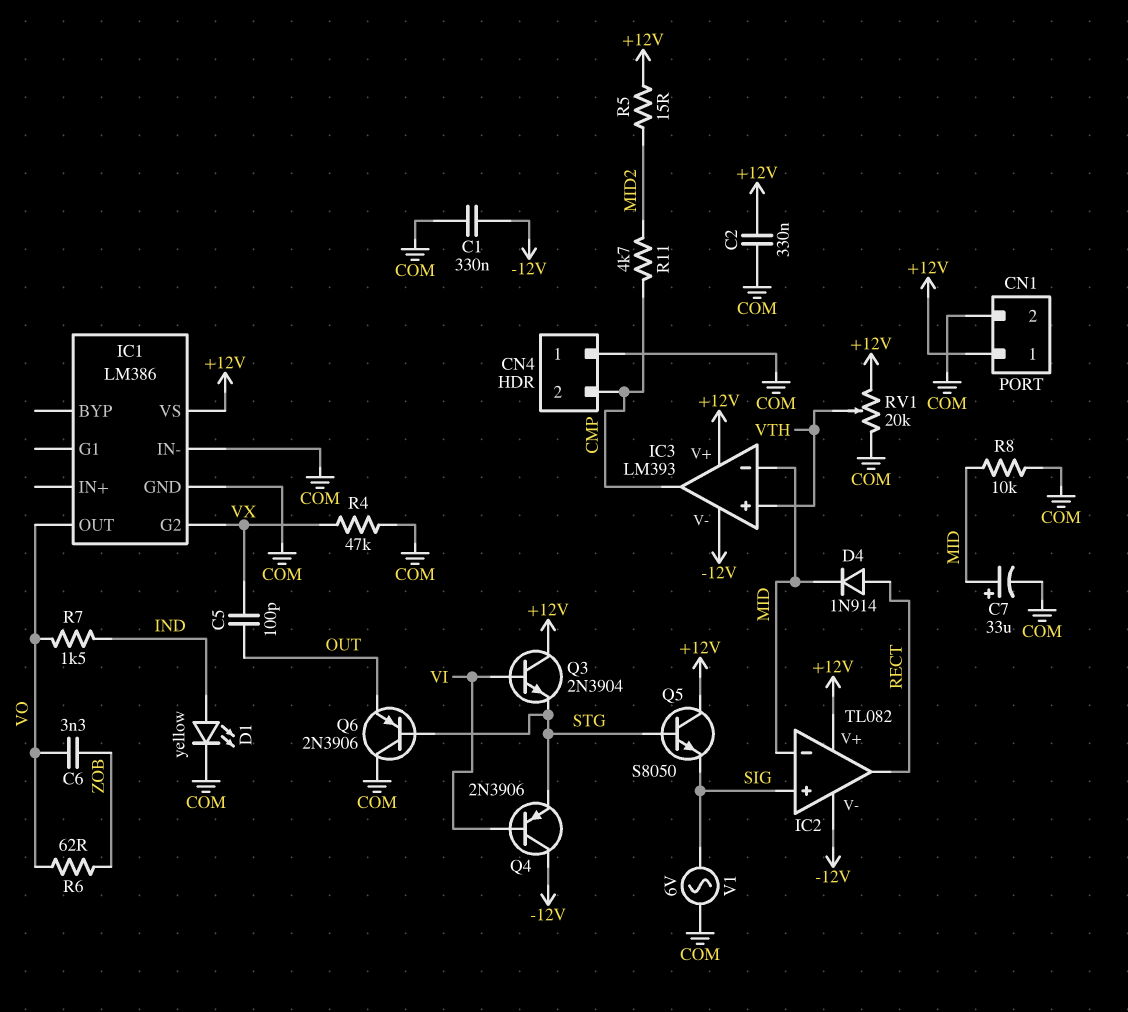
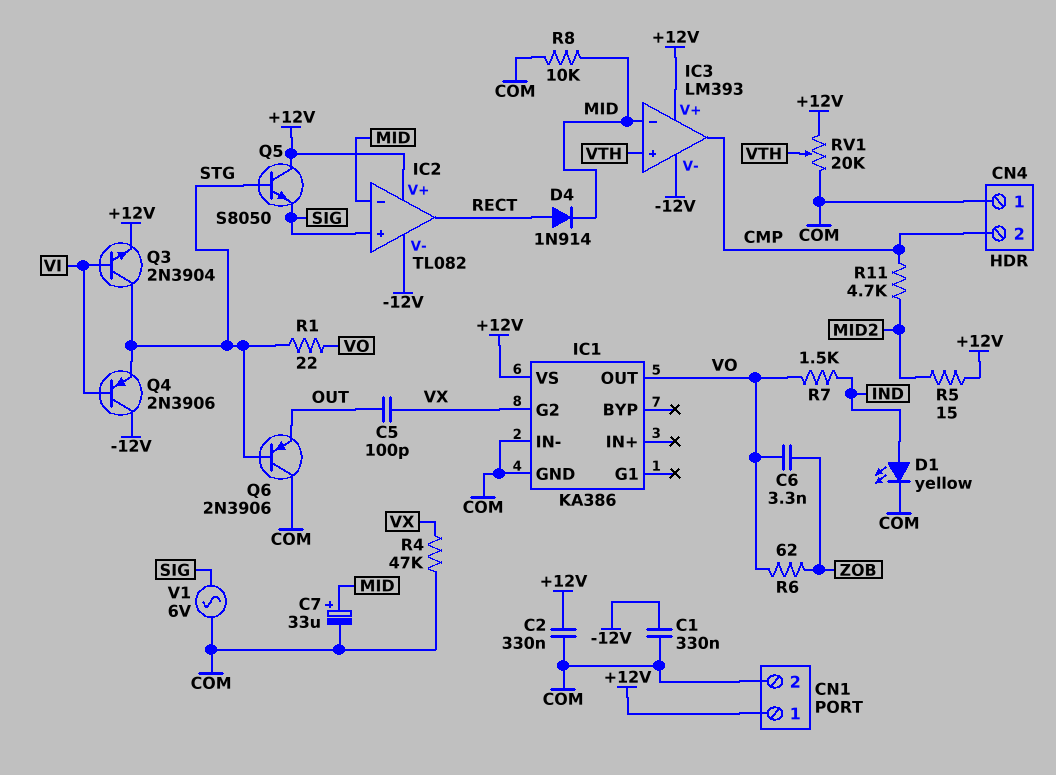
IC1: LM386 -> KA386
Q3: NPN 2N3904 (B VI, C +12V, E STG) -> NPN 2N3904 (B VI, C STG, E +12V)
R1: none -> 22 (STG, VO)

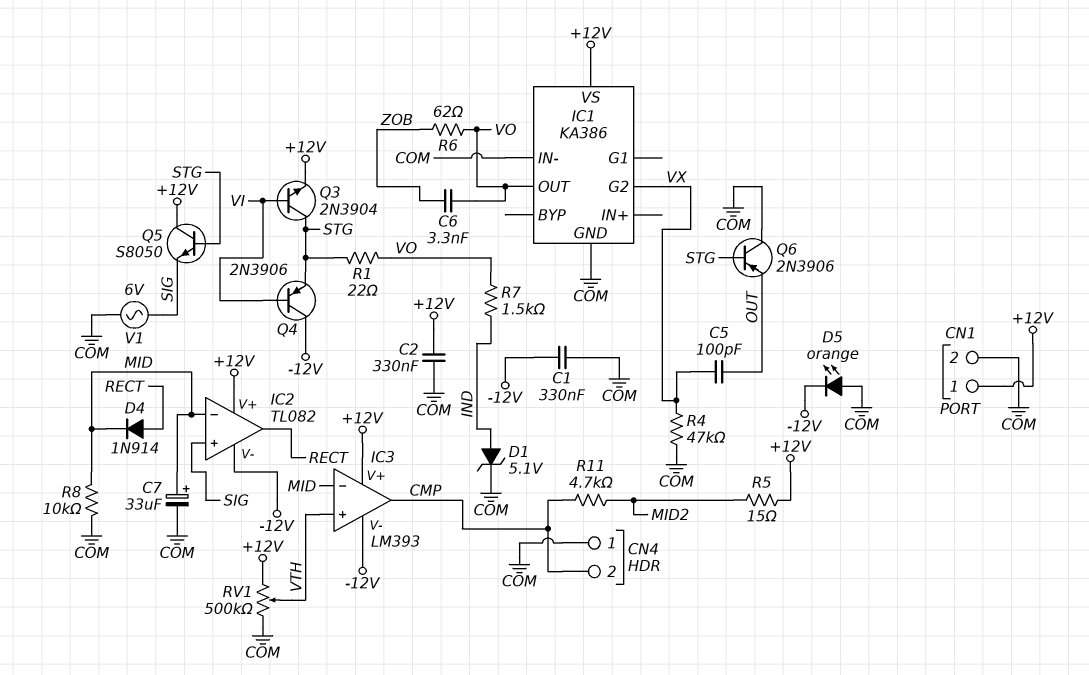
D1: LED yellow (A IND, K COM) -> zener 5.1V (A IND, K COM)
D5: none -> LED orange (A COM, K -12V)
RV1: 20k (+12V, COM, wiper VTH) -> 500k (+12V, COM, wiper VTH)

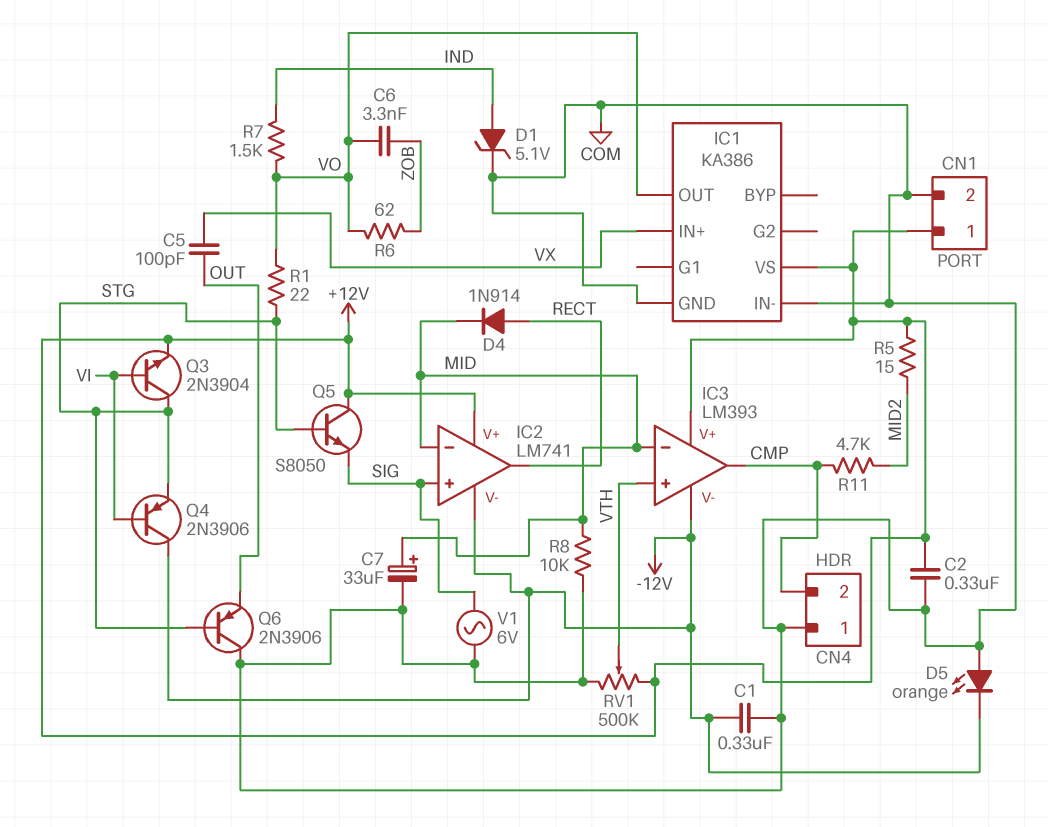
IC1 pin G2: VX -> none
IC1 pin IN+: none -> VX
IC2: TL082 -> LM741
R4: 47k (COM, VX) -> none

